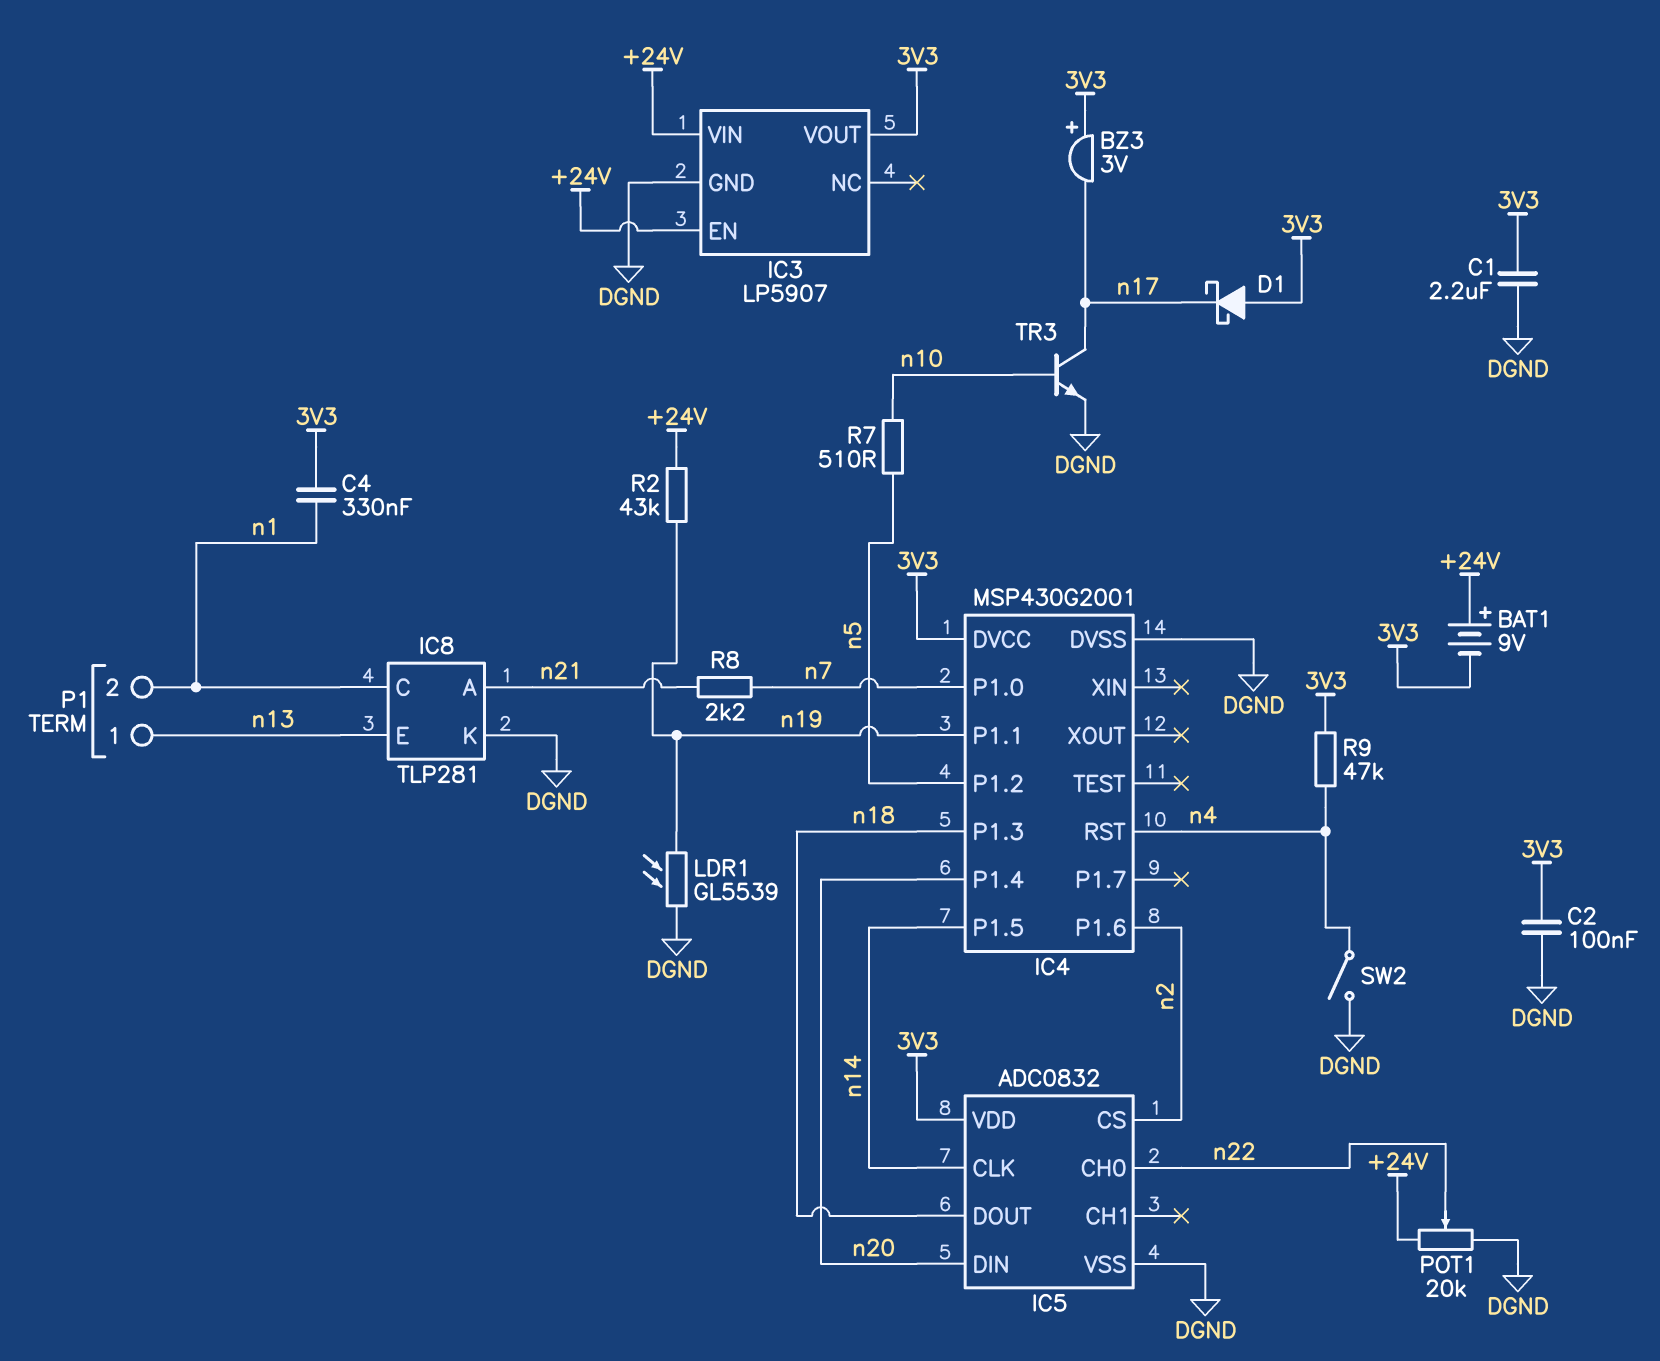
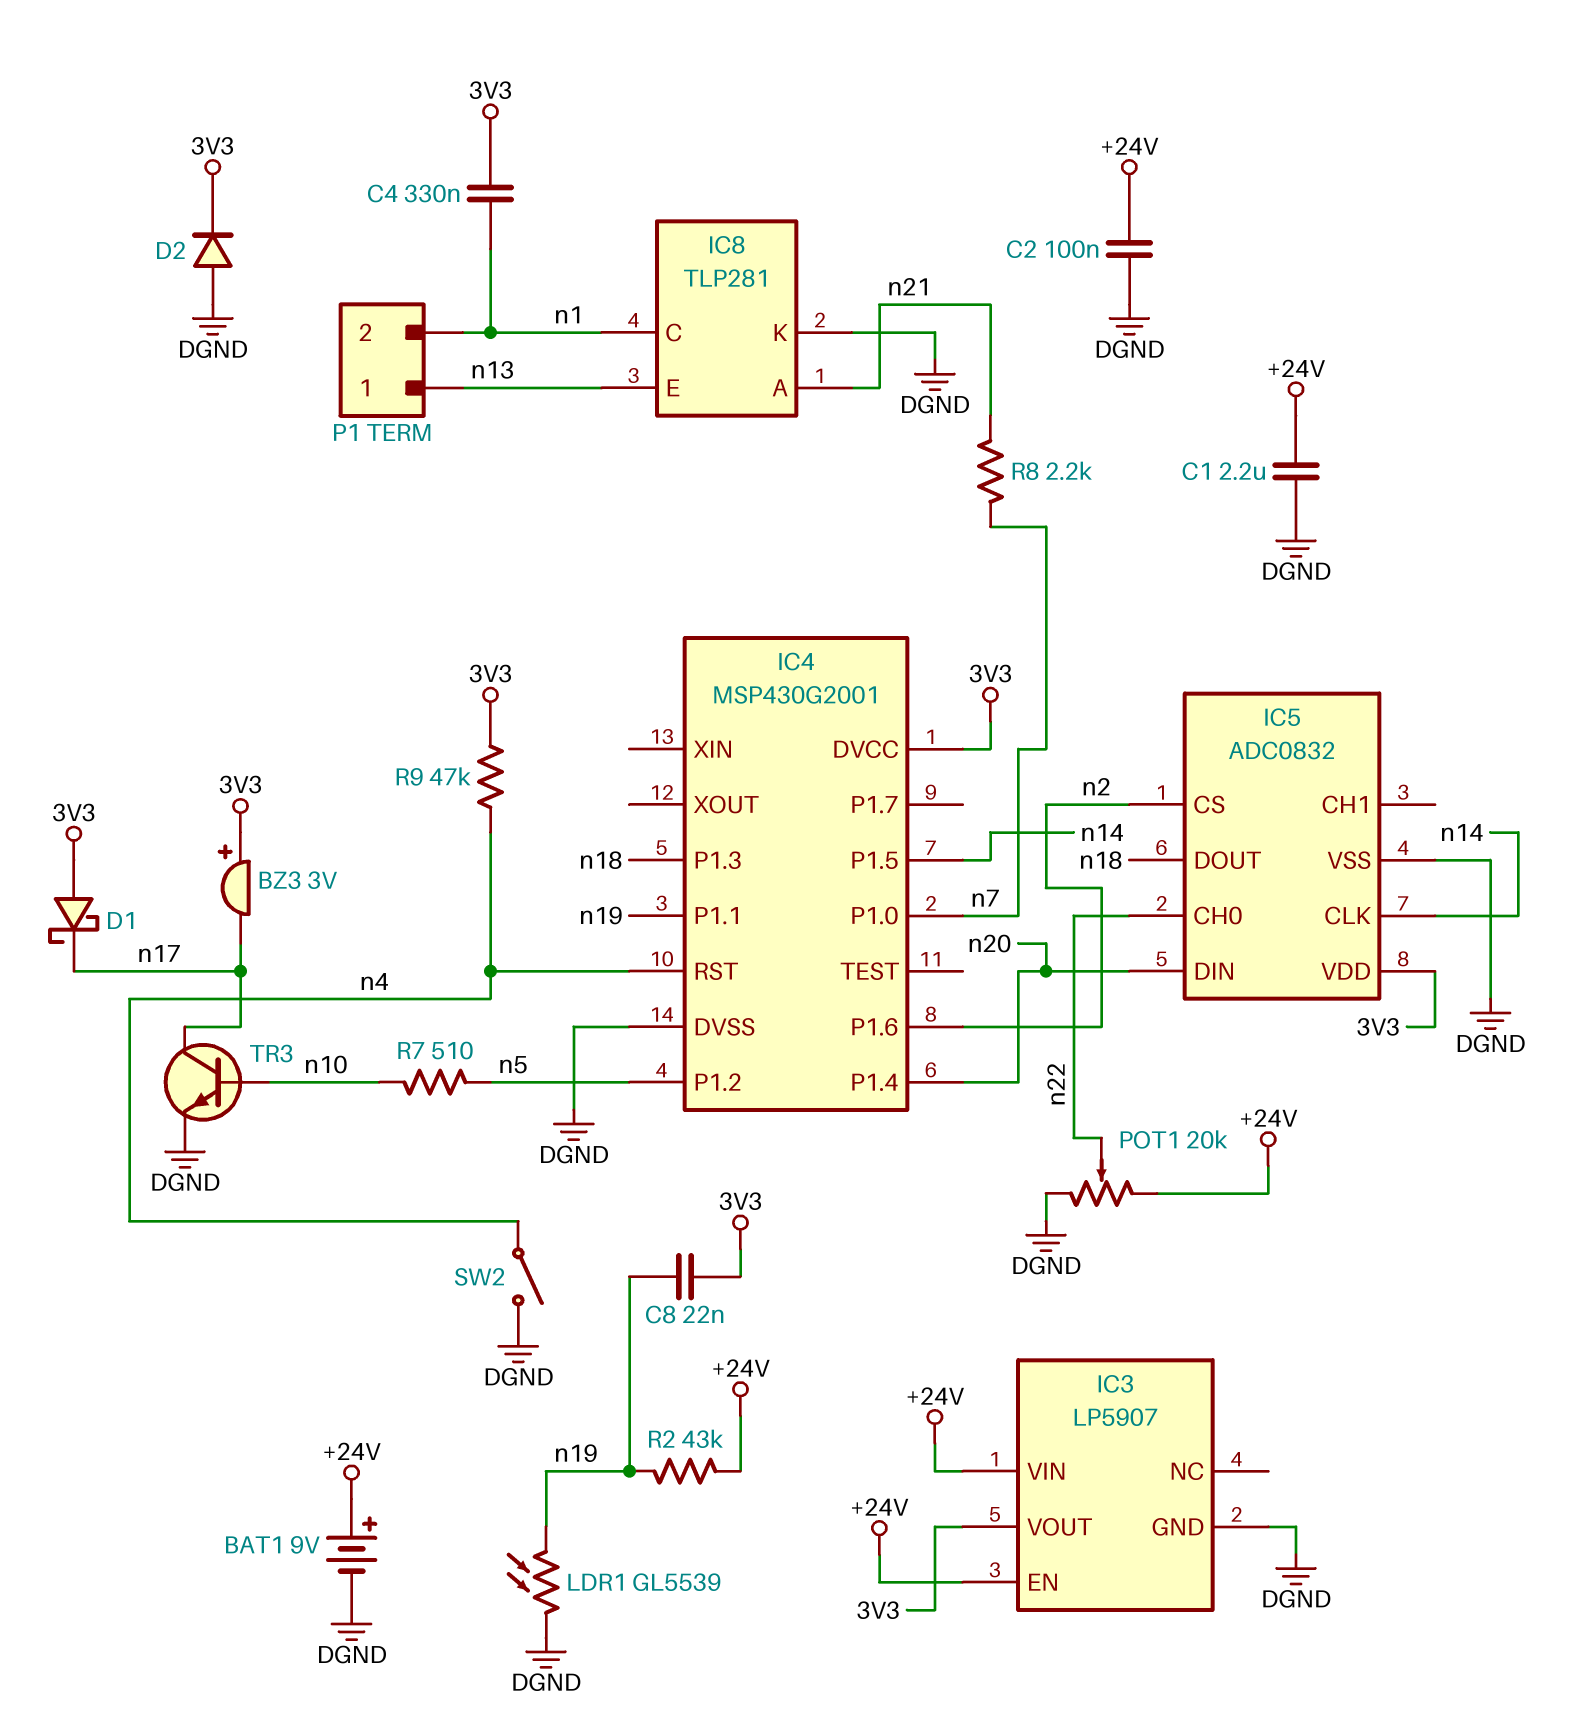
BAT1: 9V (plus +24V, minus 3V3) -> 9V (plus +24V, minus DGND)
C1: 2.2uF (3V3, DGND) -> 2.2uF (+24V, DGND)
C2: 100nF (3V3, DGND) -> 100nF (+24V, DGND)
C8: none -> 22nF (3V3, n19)
D2: none -> diode (A DGND, K 3V3)

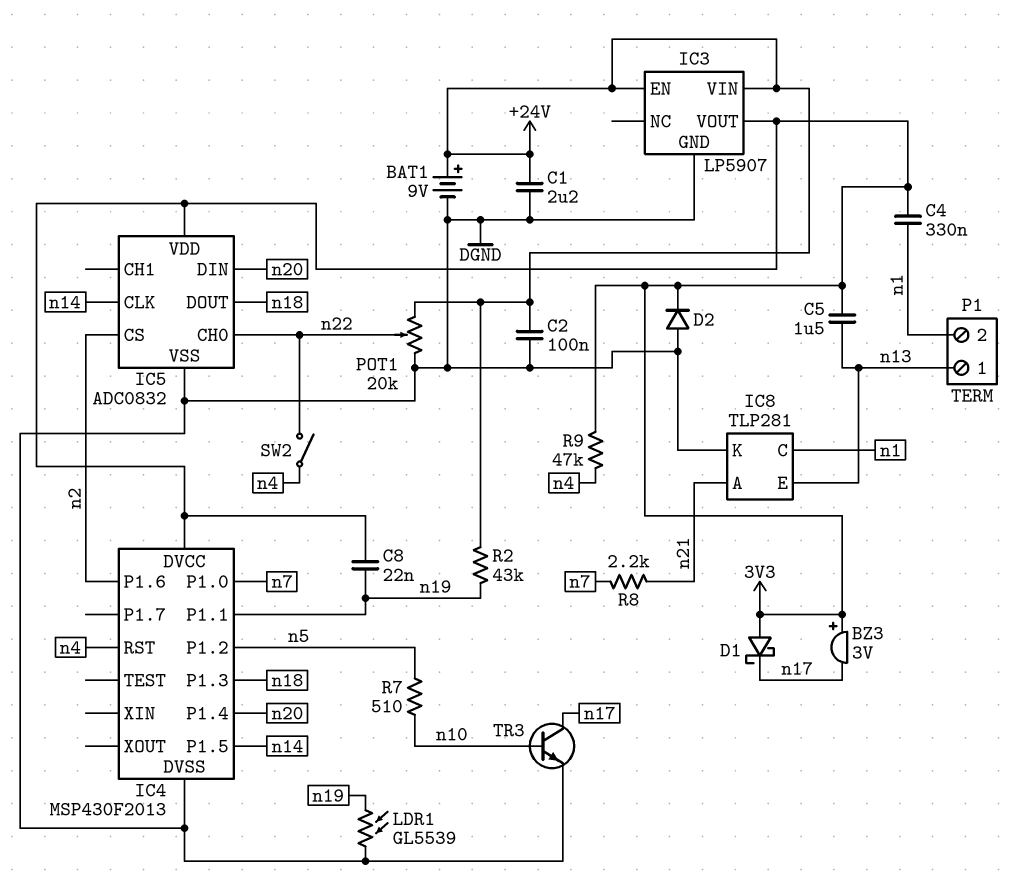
C5: none -> 1.5uF (3V3, n13)
IC4: MSP430G2001 -> MSP430F2013
SW2: switch (DGND, n4) -> switch (n4, n22)

